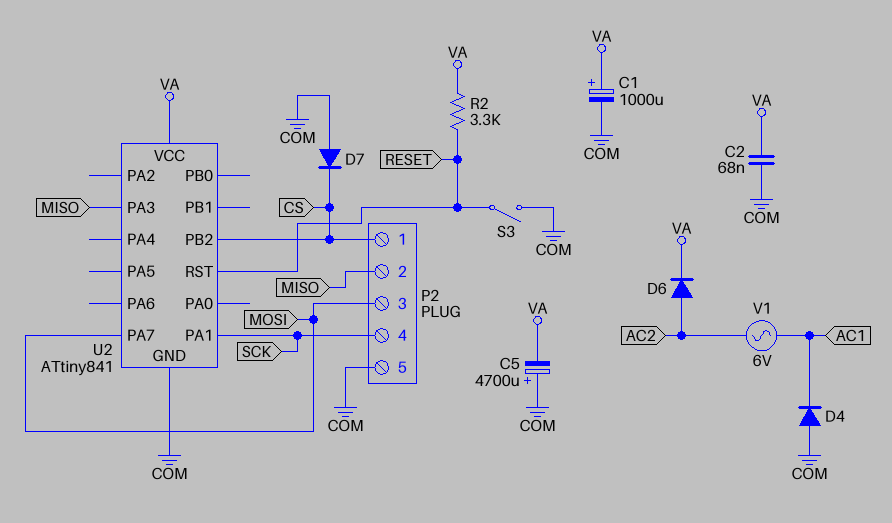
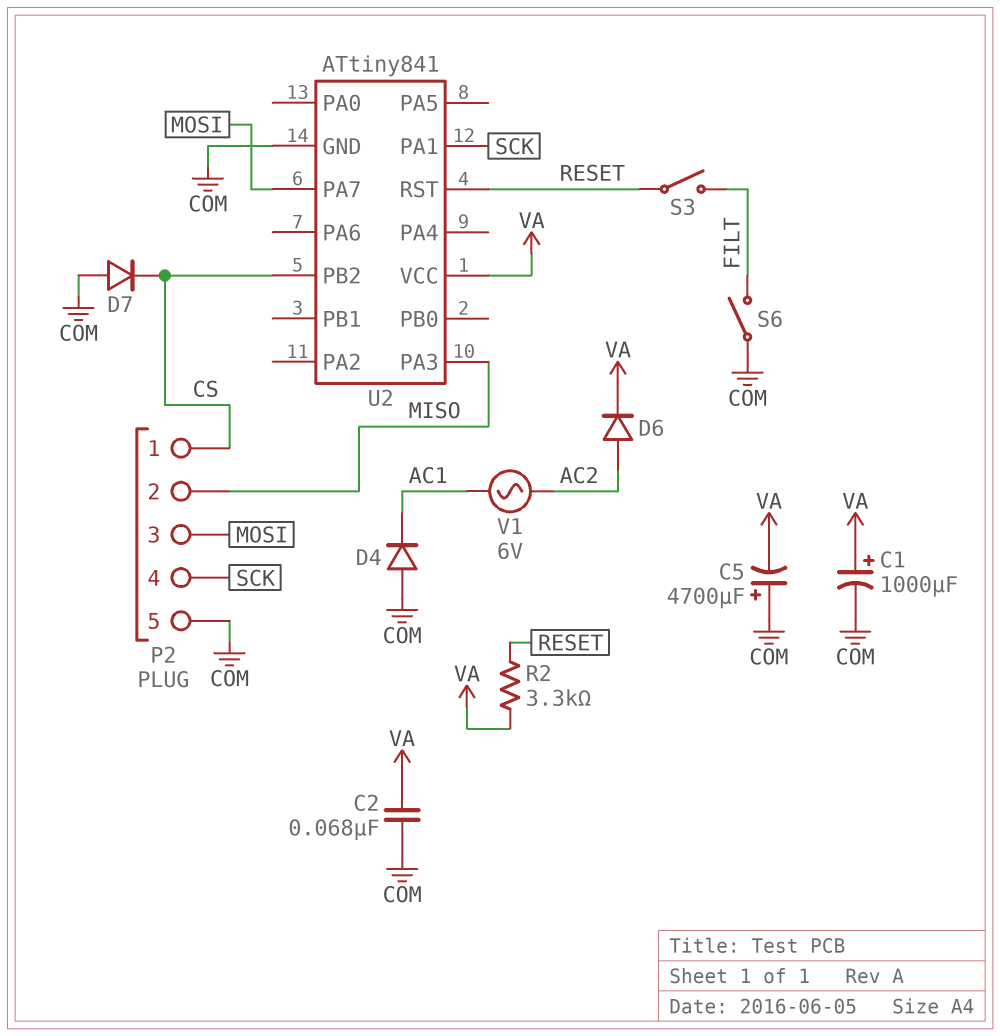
S3: switch (COM, RESET) -> switch (FILT, RESET)
S6: none -> switch (COM, FILT)

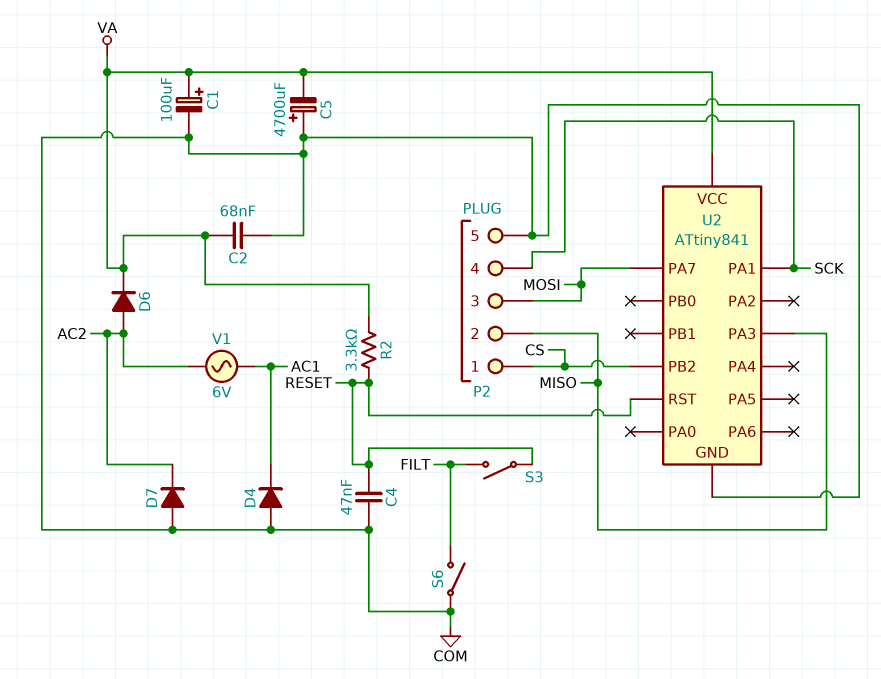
C1: 1000uF (plus VA, minus COM) -> 100uF (plus VA, minus COM)
C4: none -> 47nF (COM, RESET)
D7: diode (A COM, K CS) -> diode (A COM, K AC2)

